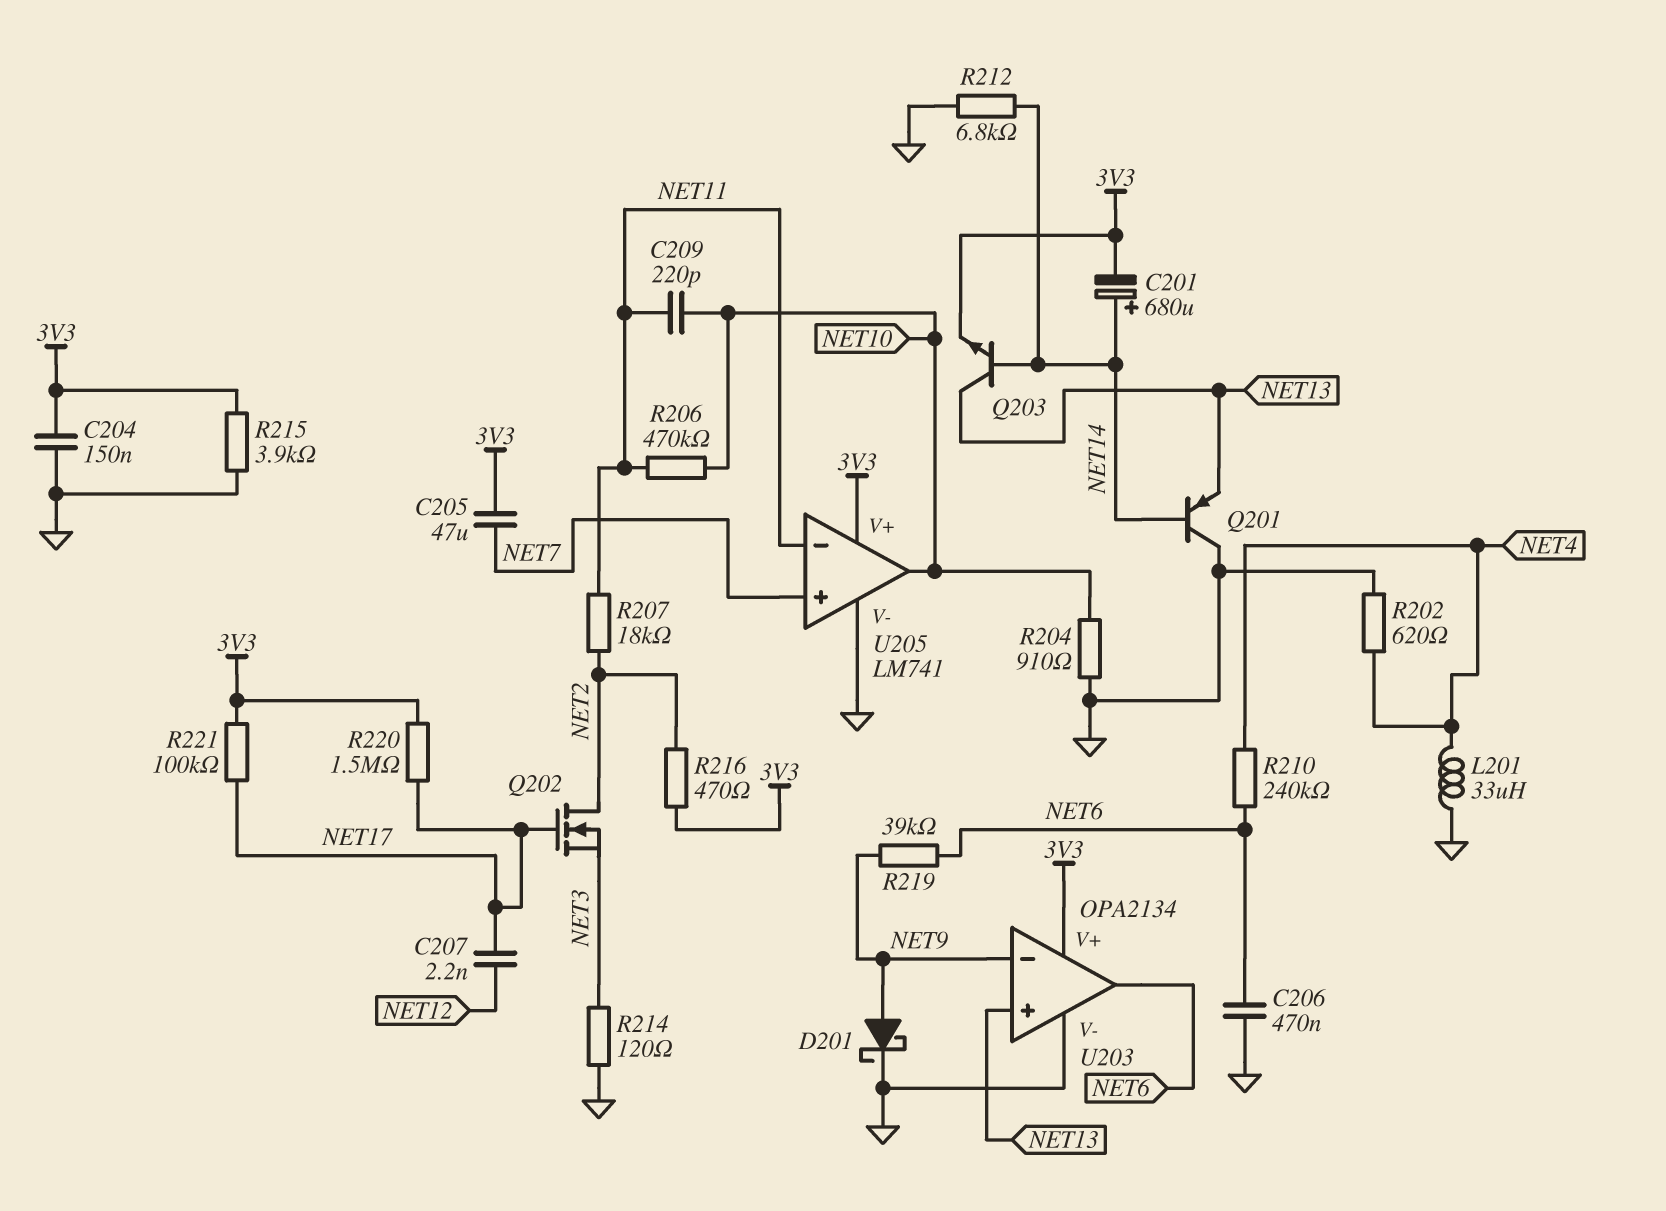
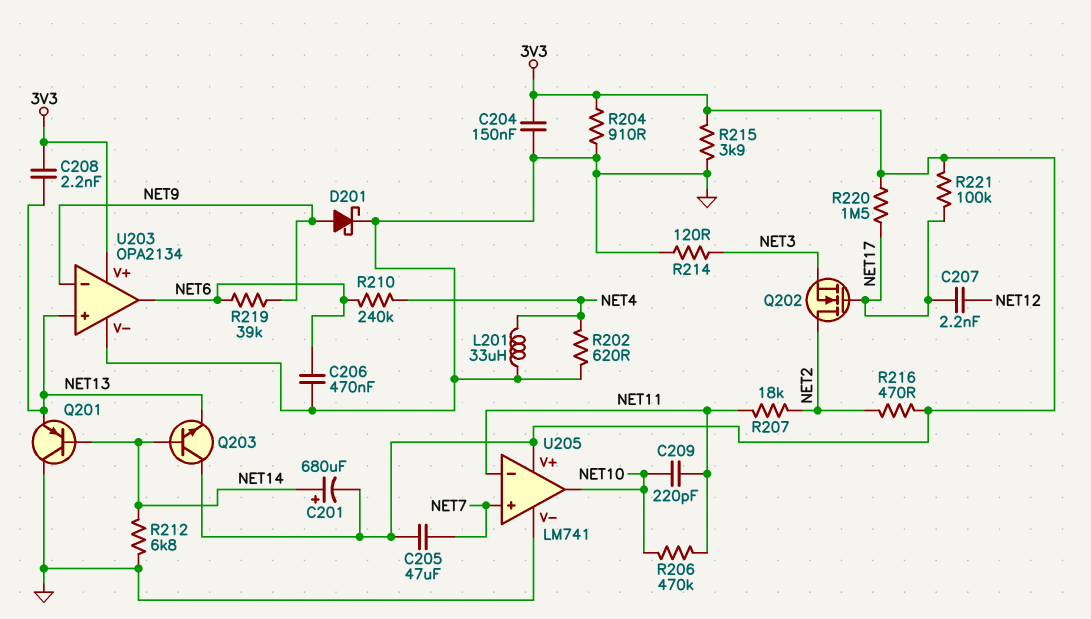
C208: none -> 2.2nF (3V3, NET13)
Q203: NPN (B NET14, C NET13, E 3V3) -> NPN (B NET14, C 3V3, E NET13)
R204: 910 (GND, NET10) -> 910 (3V3, GND)

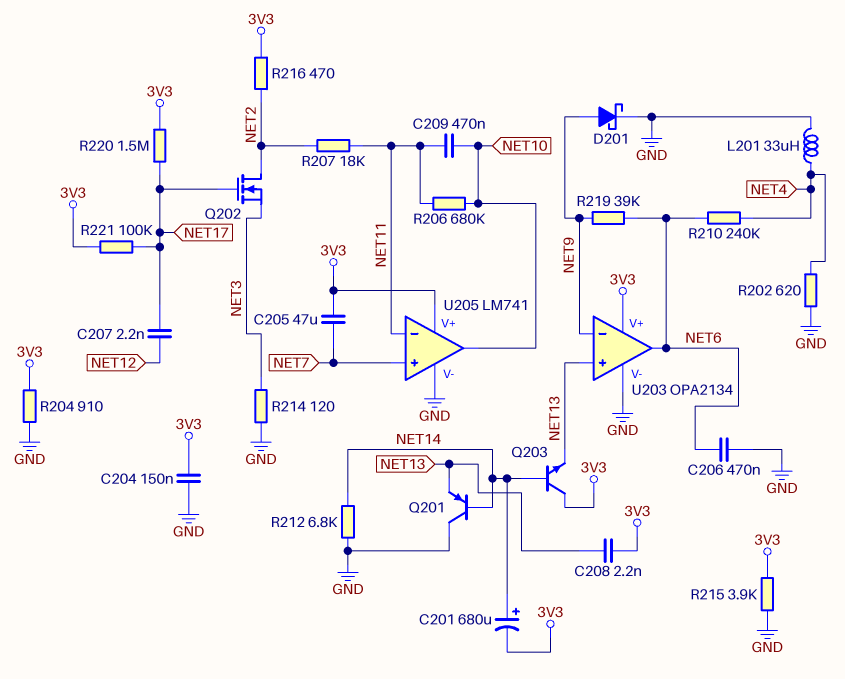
C209: 220pF (NET10, NET11) -> 470nF (NET10, NET11)
R206: 470k (NET10, NET11) -> 680k (NET10, NET11)

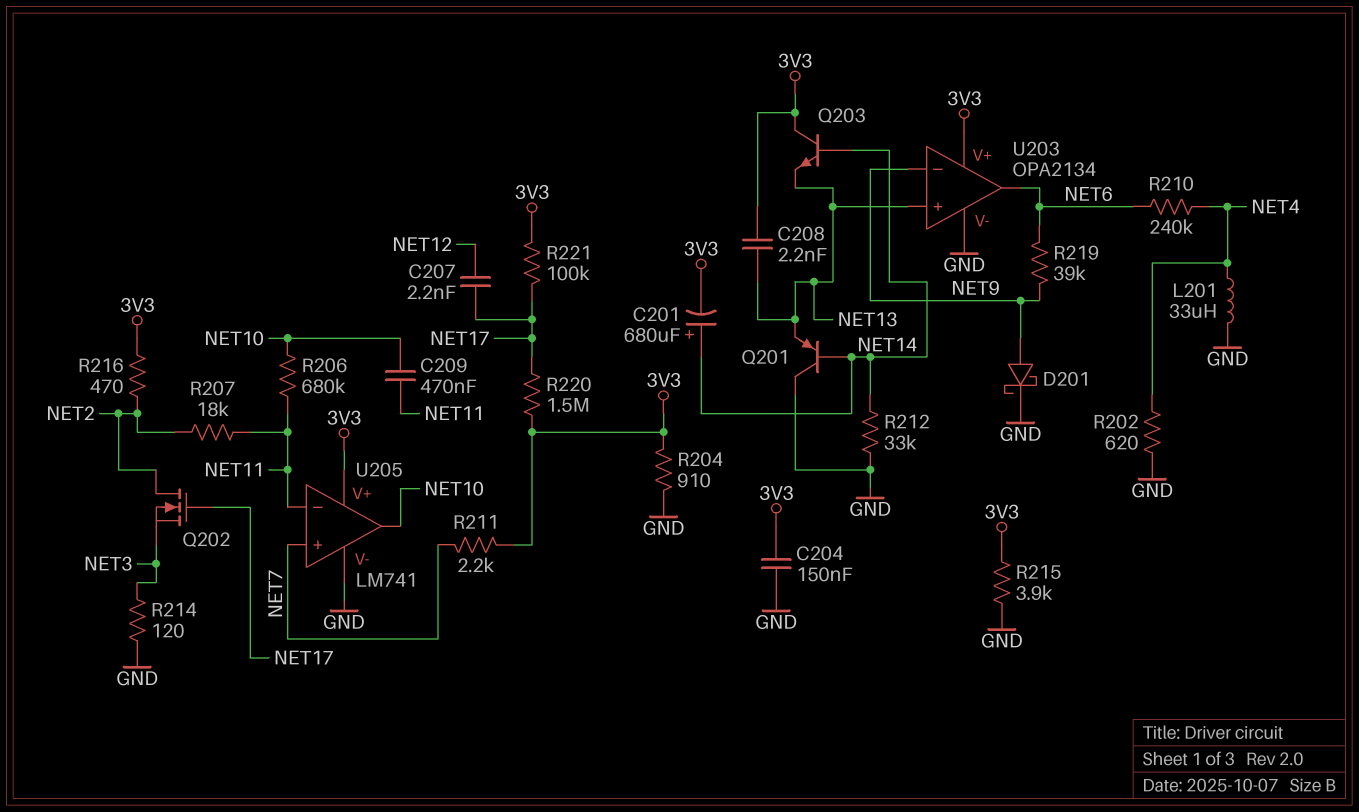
C205: 47uF (3V3, NET7) -> none
C206: 470nF (GND, NET6) -> none
R211: none -> 2.2k (3V3, NET7)
R212: 6.8k (GND, NET14) -> 33k (GND, NET14)

